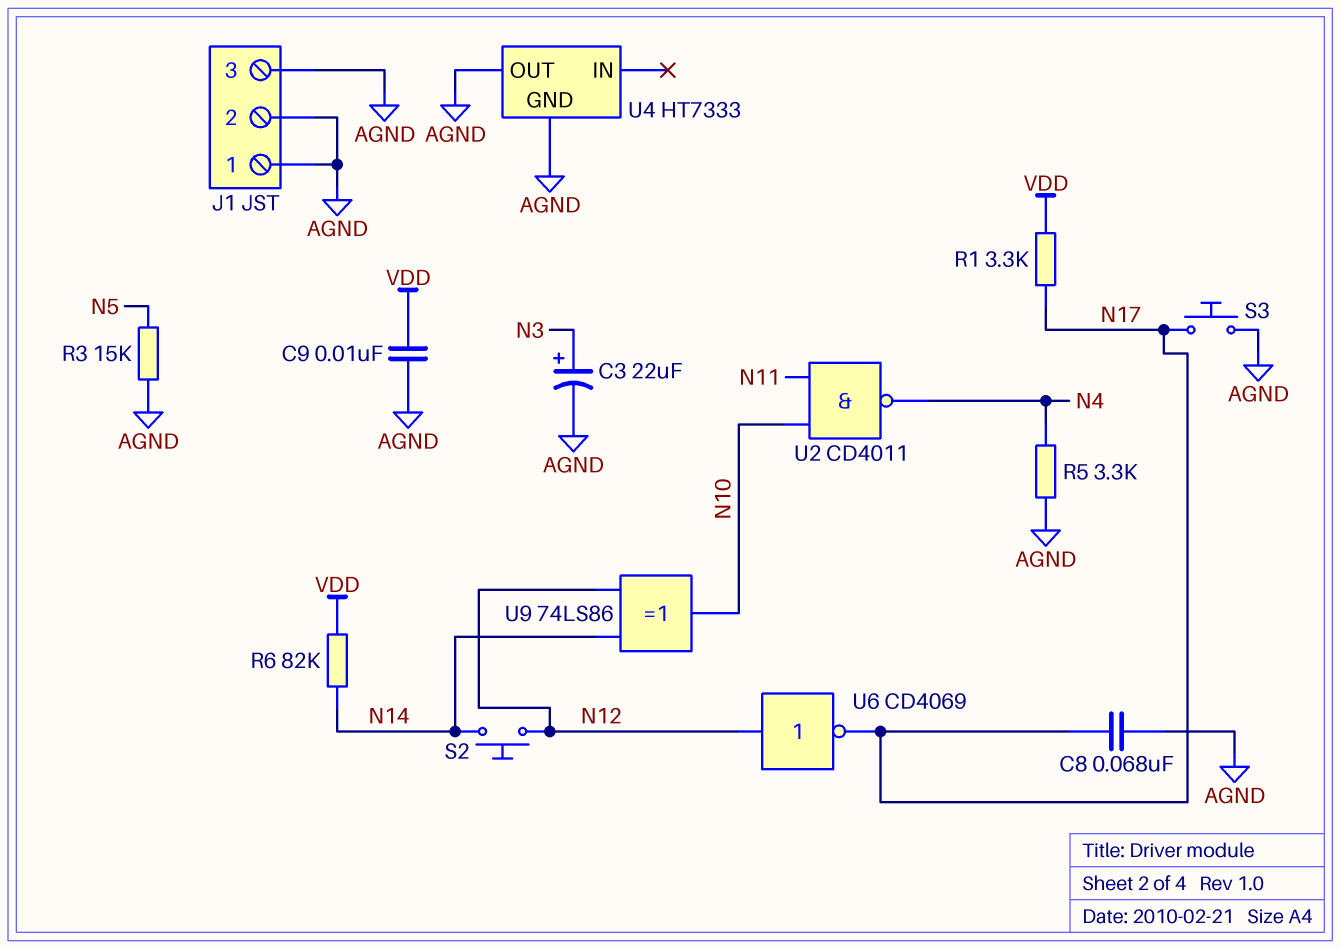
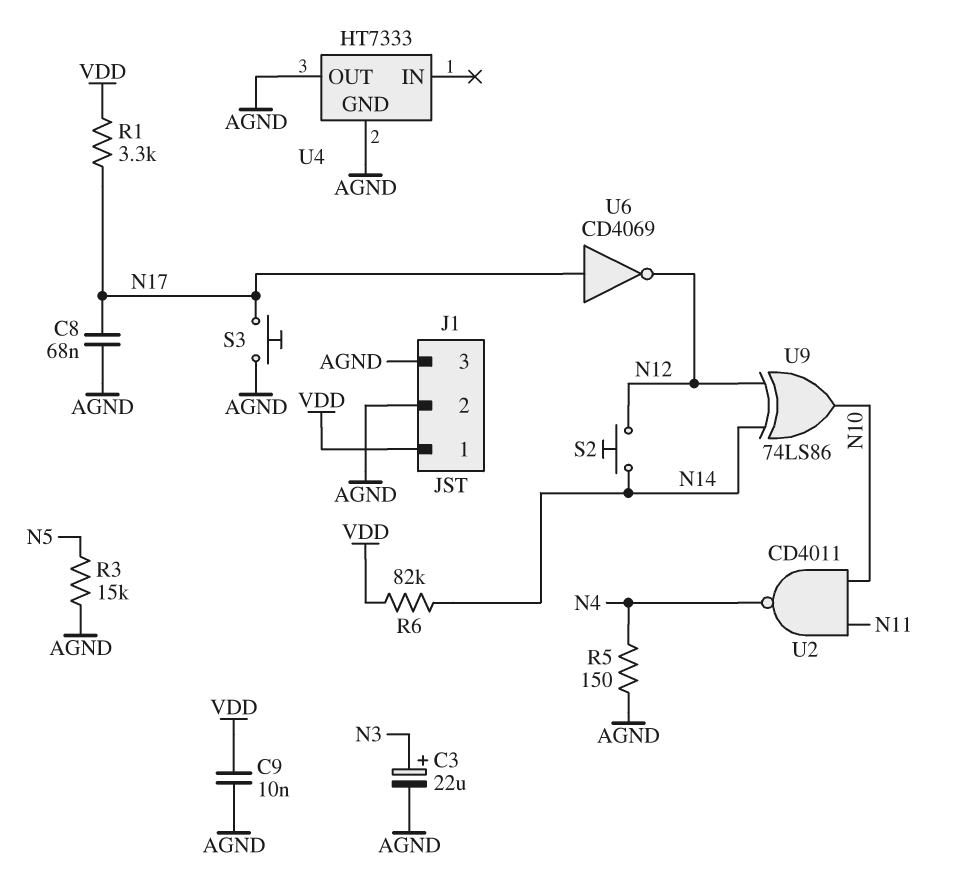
J1 pin 1: AGND -> VDD
R5: 3.3k (AGND, N4) -> 150 (AGND, N4)
U6: NOT CD4069 (in N12, out N17) -> NOT CD4069 (in N17, out N12)

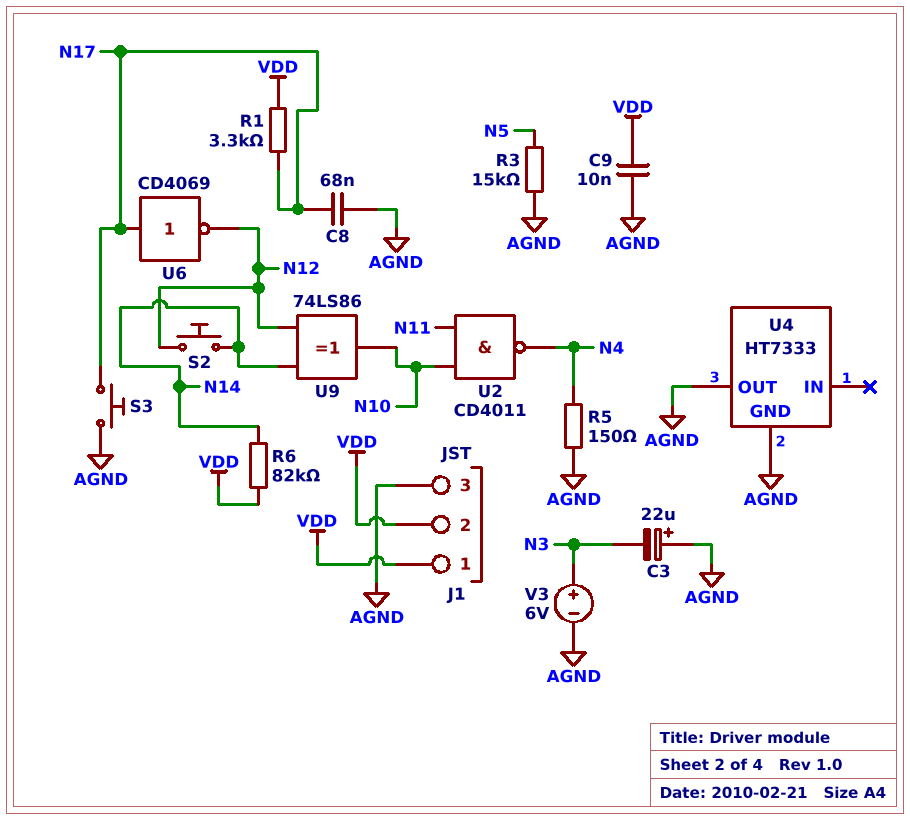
C3: 22uF (plus N3, minus AGND) -> 22uF (plus AGND, minus N3)
J1 pin 2: AGND -> VDD
V3: none -> 6V (plus N3, minus AGND)

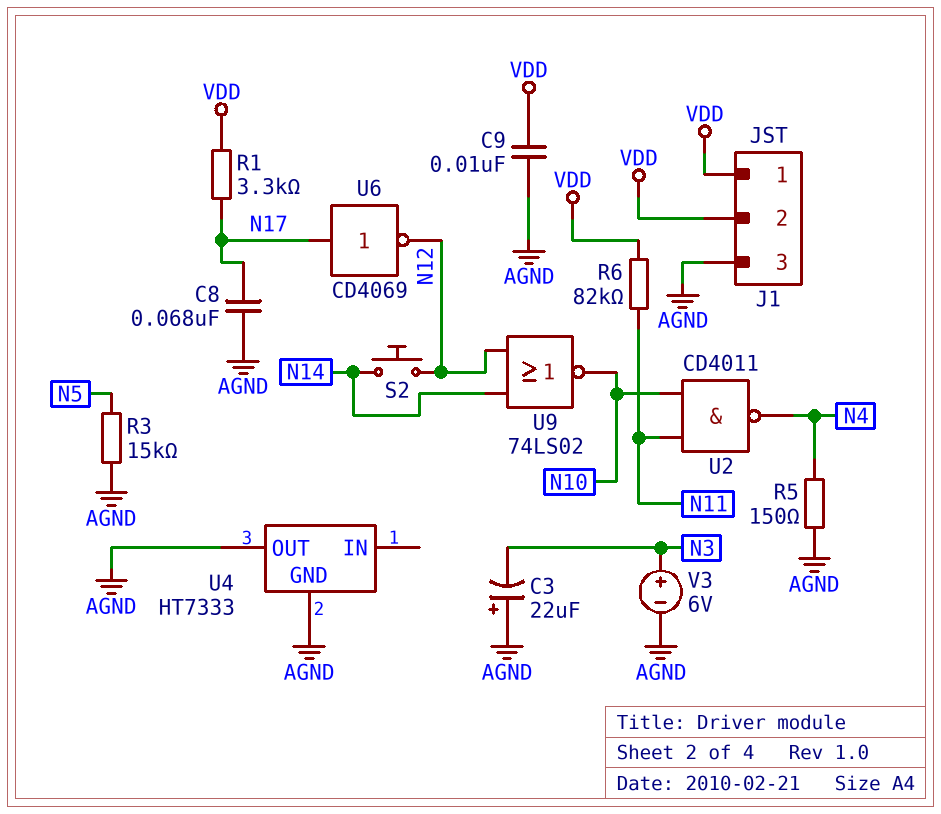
R6: 82k (N14, VDD) -> 82k (N11, VDD)
S3: button (AGND, N17) -> none
U9: XOR 74LS86 (in N12, in N14, out N10) -> NOR 74LS02 (in N12, in N14, out N10)

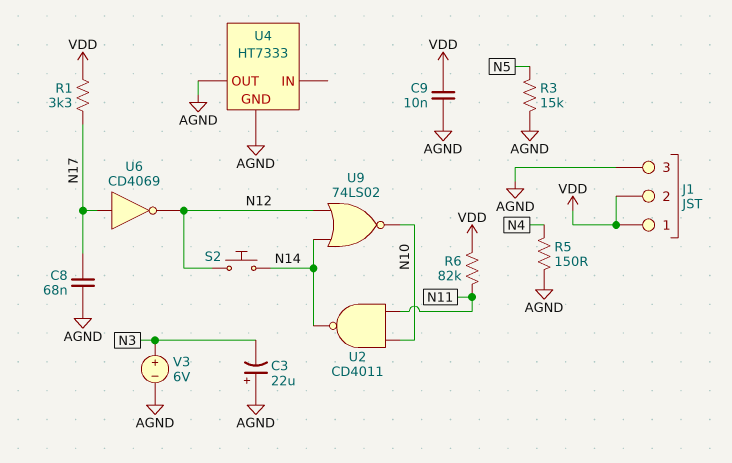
U2: NAND CD4011 (in N10, in N11, out N4) -> NAND CD4011 (in N10, in N11, out N14)

